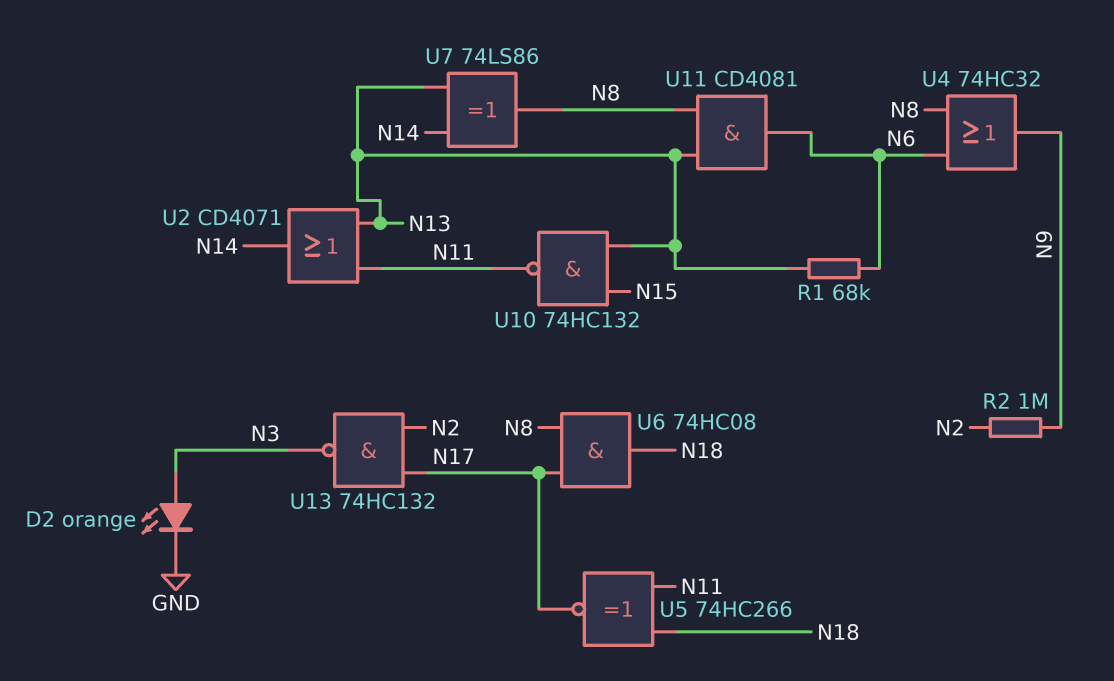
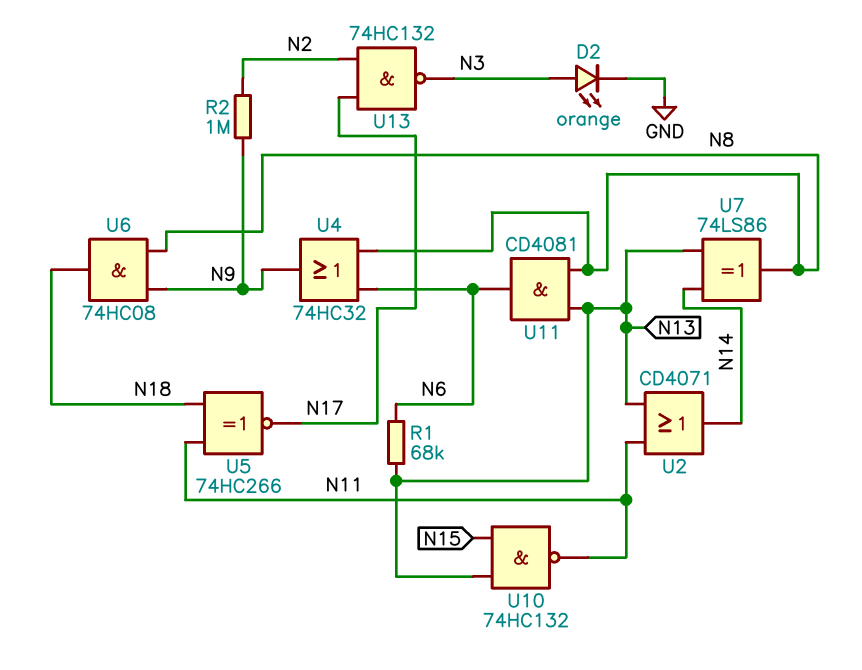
U6: AND 74HC08 (in N8, in N17, out N18) -> AND 74HC08 (in N8, in N9, out N18)

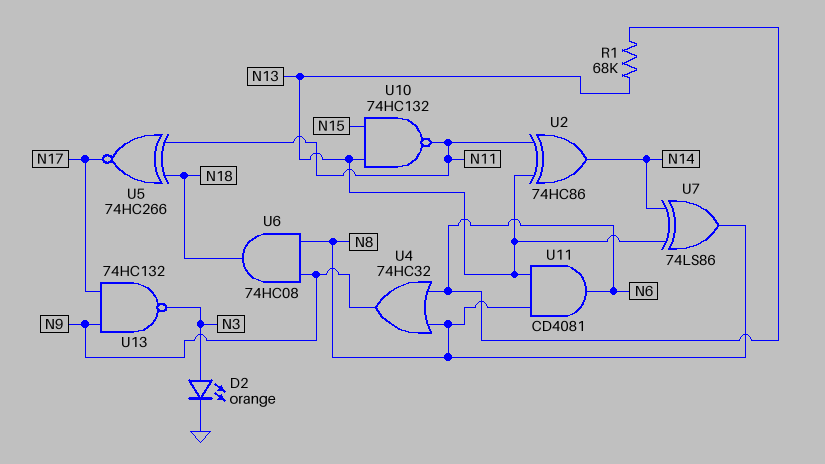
R2: 1M (N2, N9) -> none
U2: OR CD4071 (in N11, in N13, out N14) -> XOR 74HC86 (in N11, in N13, out N14)
U13: NAND 74HC132 (in N2, in N17, out N3) -> NAND 74HC132 (in N9, in N17, out N3)

